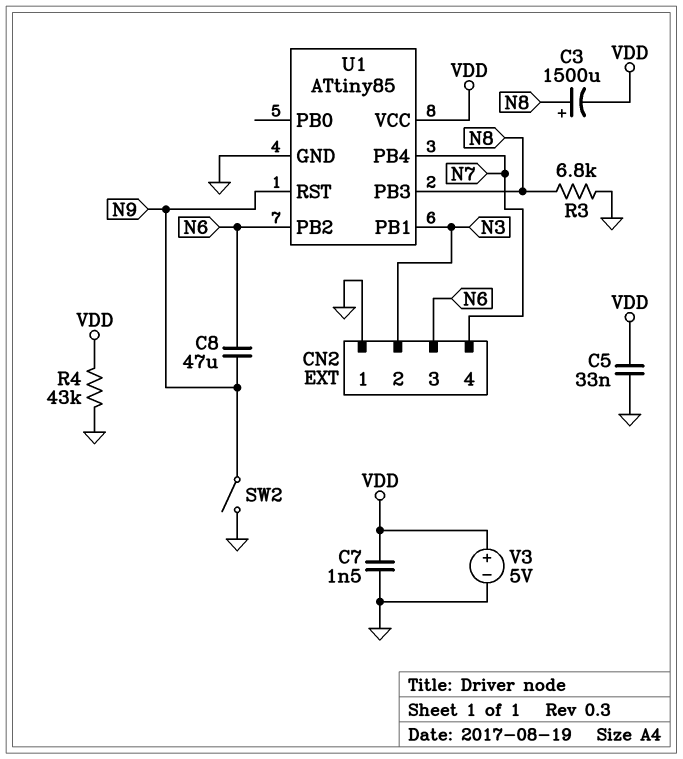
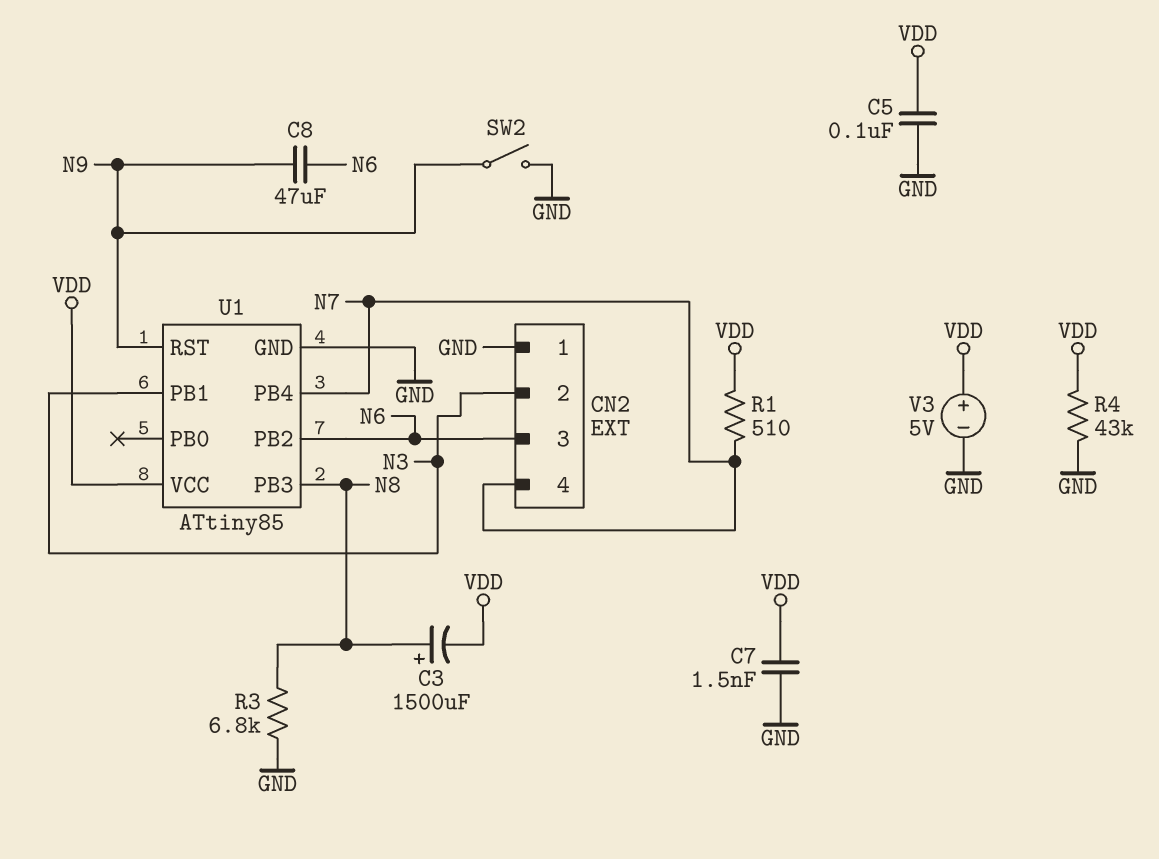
C5: 33nF (GND, VDD) -> 100nF (GND, VDD)
R1: none -> 510 (N7, VDD)

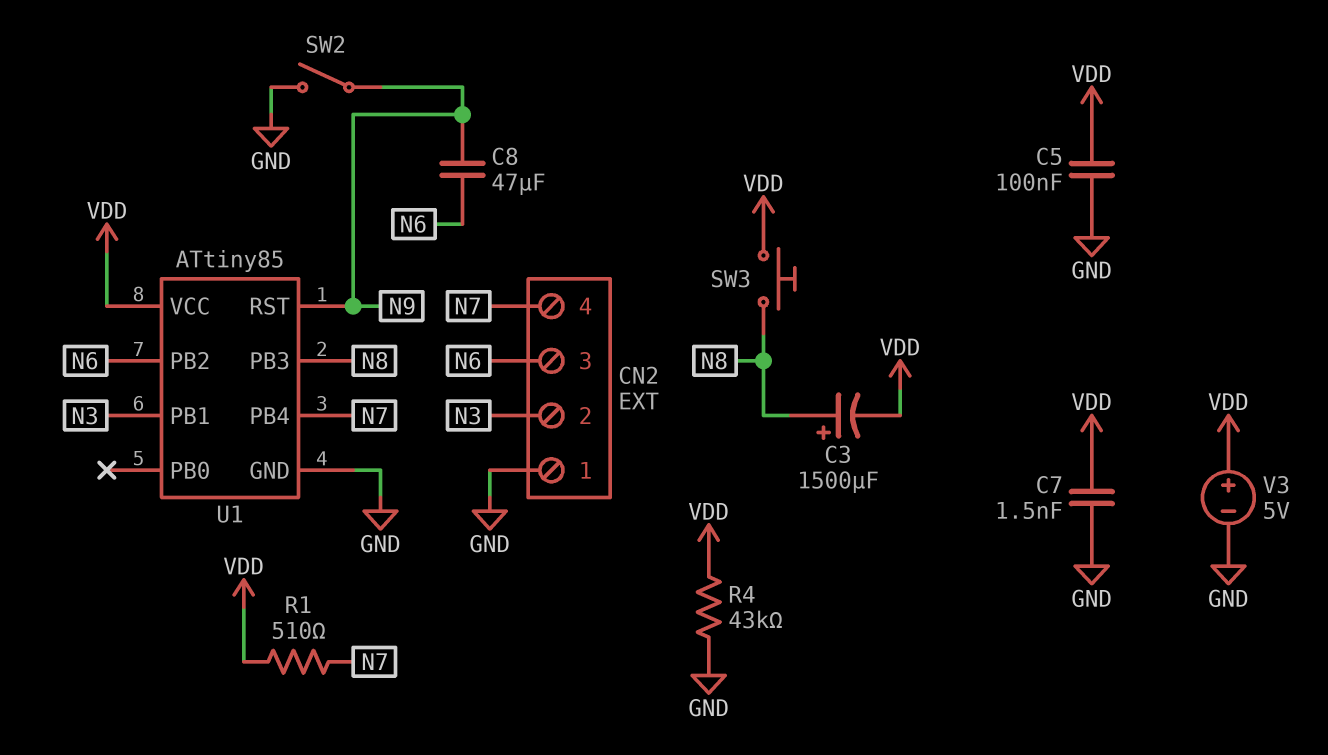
R3: 6.8k (GND, N8) -> none
SW3: none -> button (N8, VDD)

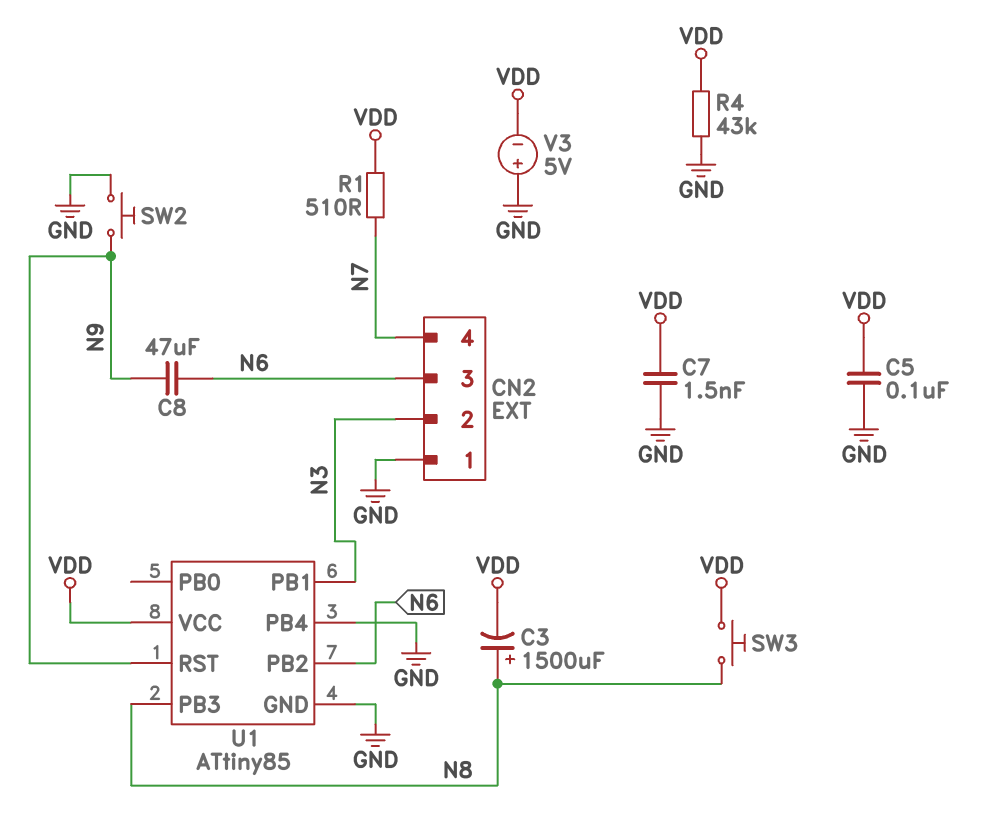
SW2: switch (GND, N9) -> button (GND, N9)
U1 pin PB4: N7 -> GND
V3: 5V (plus VDD, minus GND) -> 5V (plus GND, minus VDD)

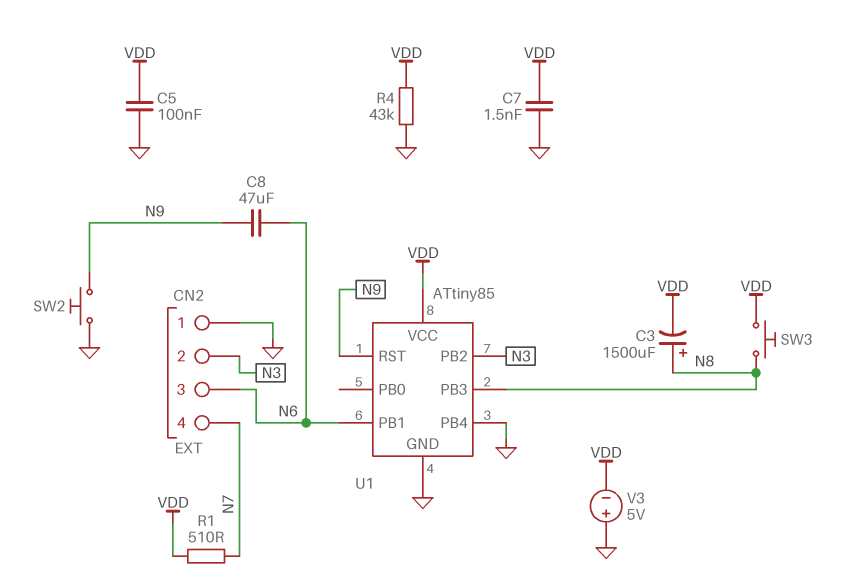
U1 pin PB1: N3 -> N6
U1 pin PB2: N6 -> N3

